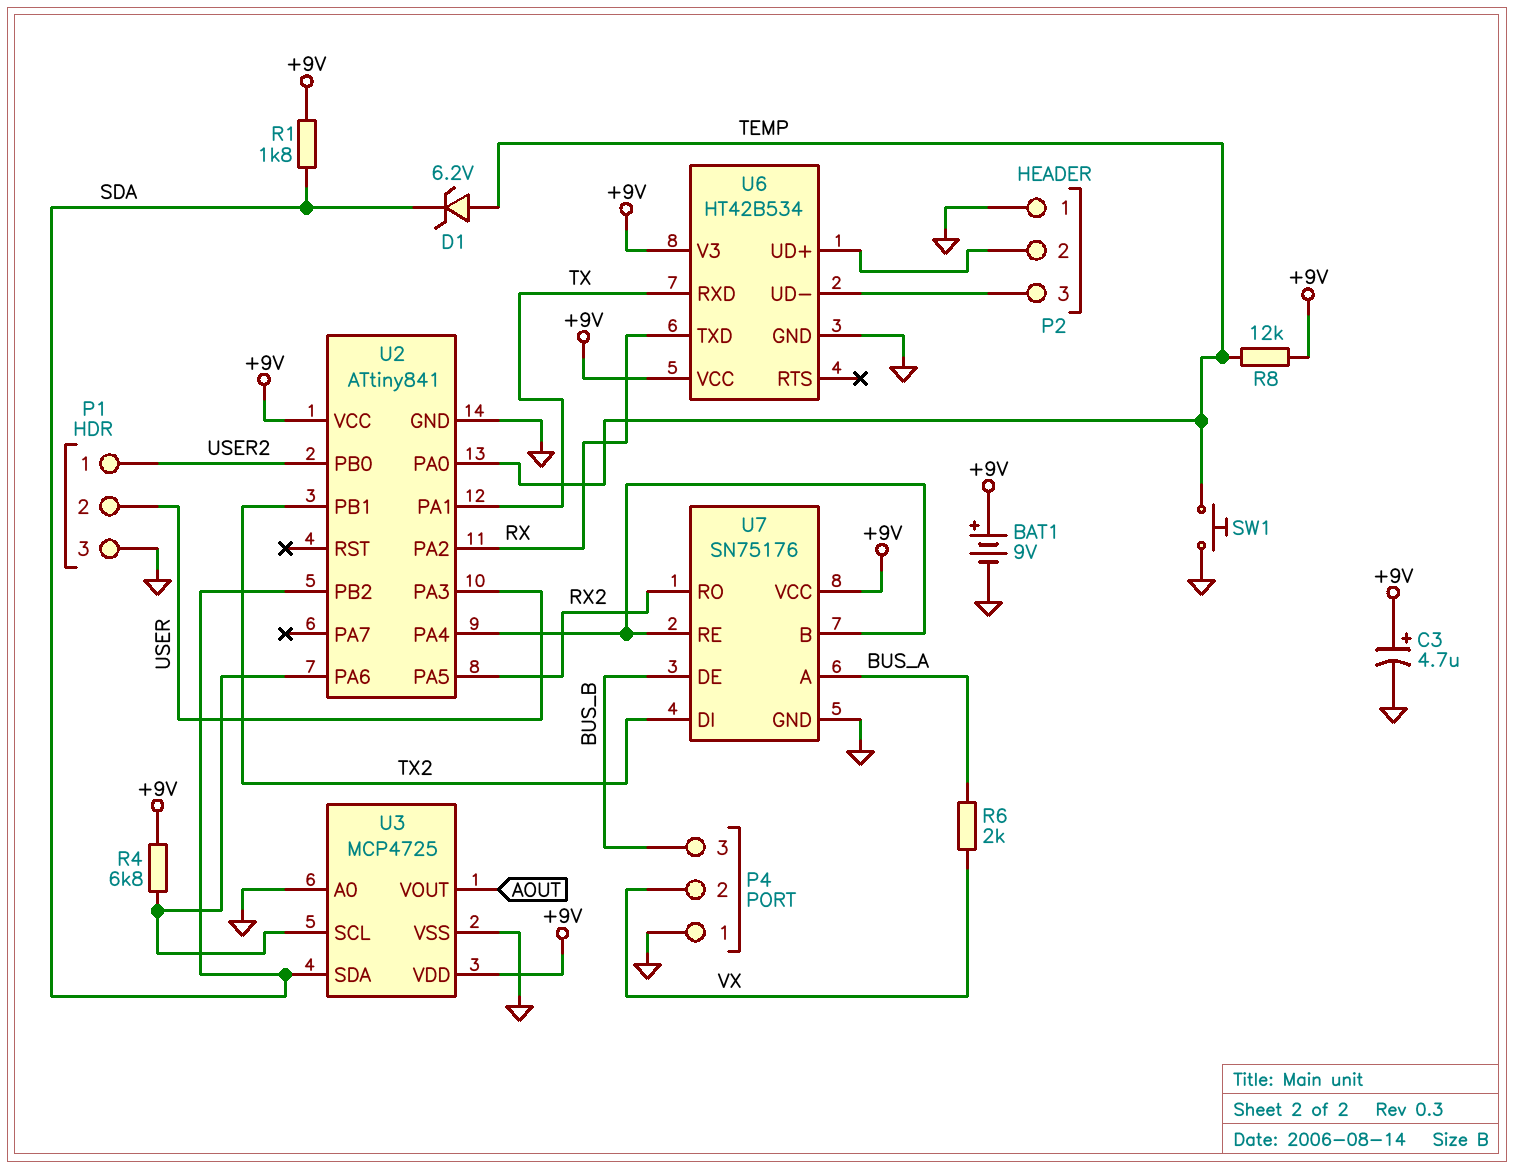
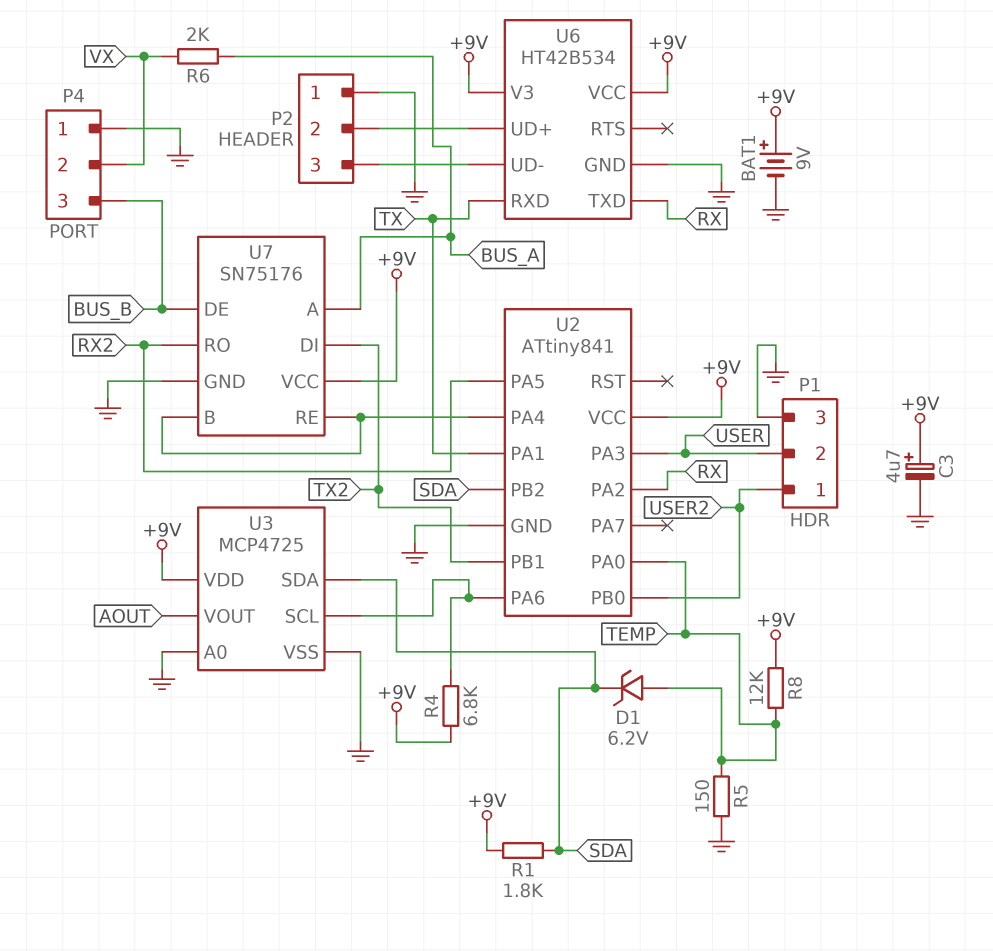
R5: none -> 150 (GND, TEMP)
SW1: button (GND, TEMP) -> none

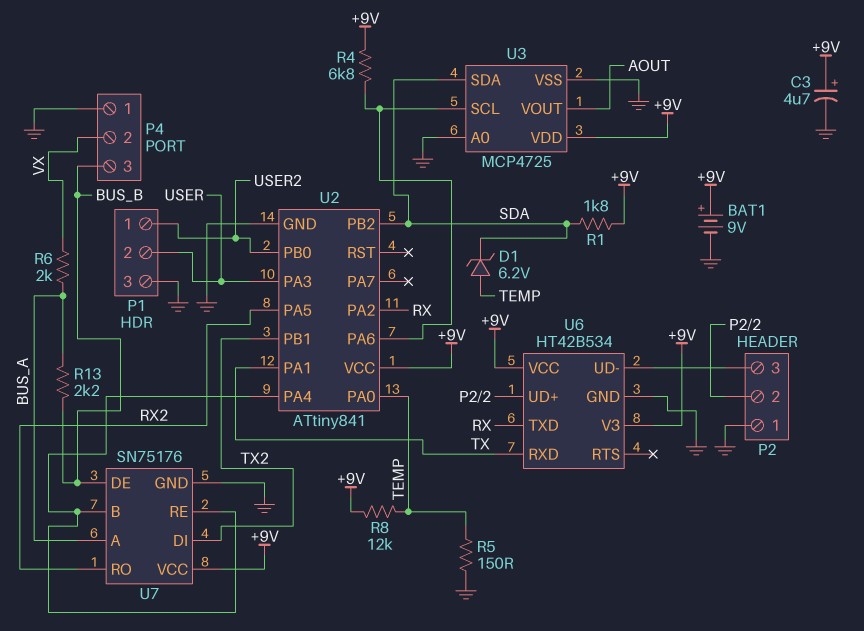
R13: none -> 2.2k (BUS_A, BUS_B)

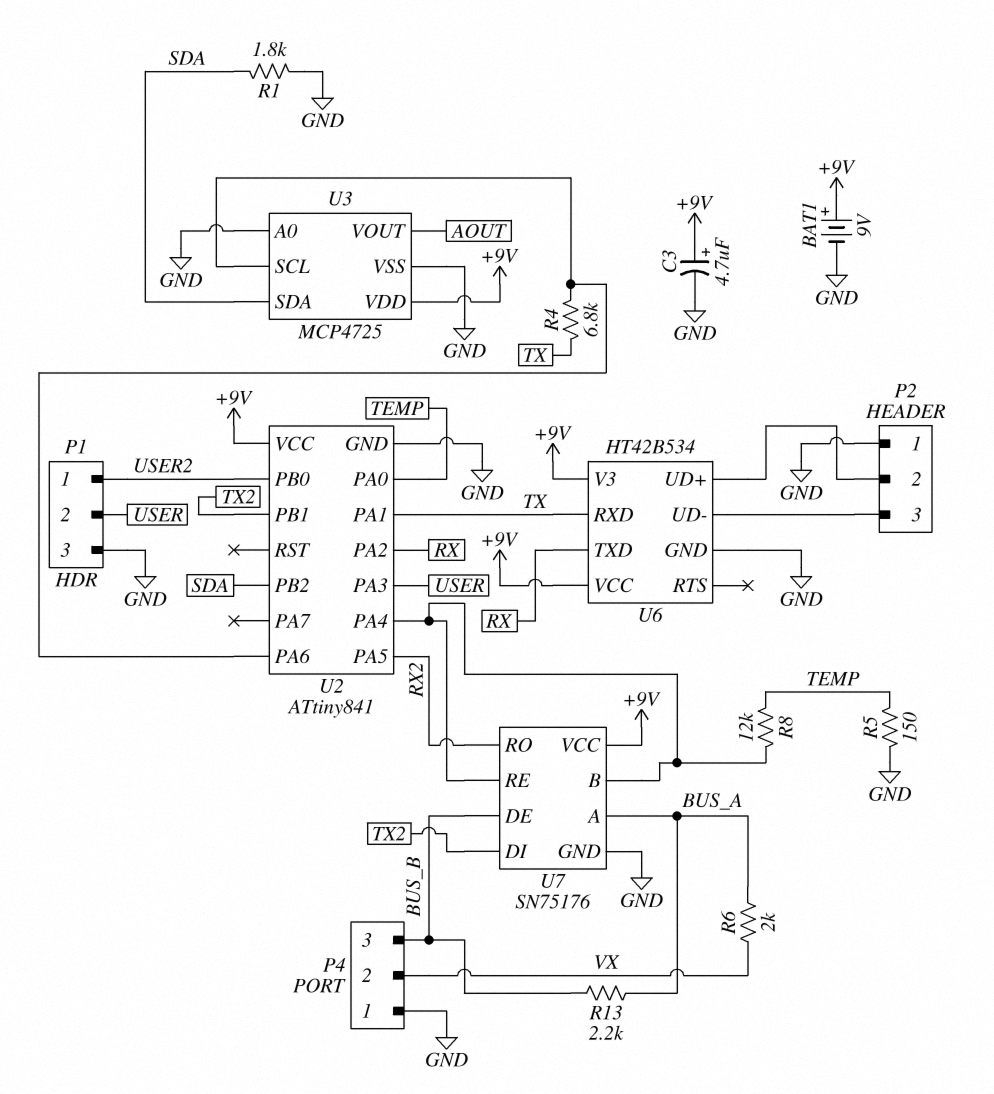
D1: zener 6.2V (A TEMP, K SDA) -> none
R1: 1.8k (+9V, SDA) -> 1.8k (GND, SDA)
R4: 6.8k (+9V, U2/PA6) -> 6.8k (TX, U2/PA6)
R8: 12k (+9V, TEMP) -> 12k (TEMP, U2/PA4)

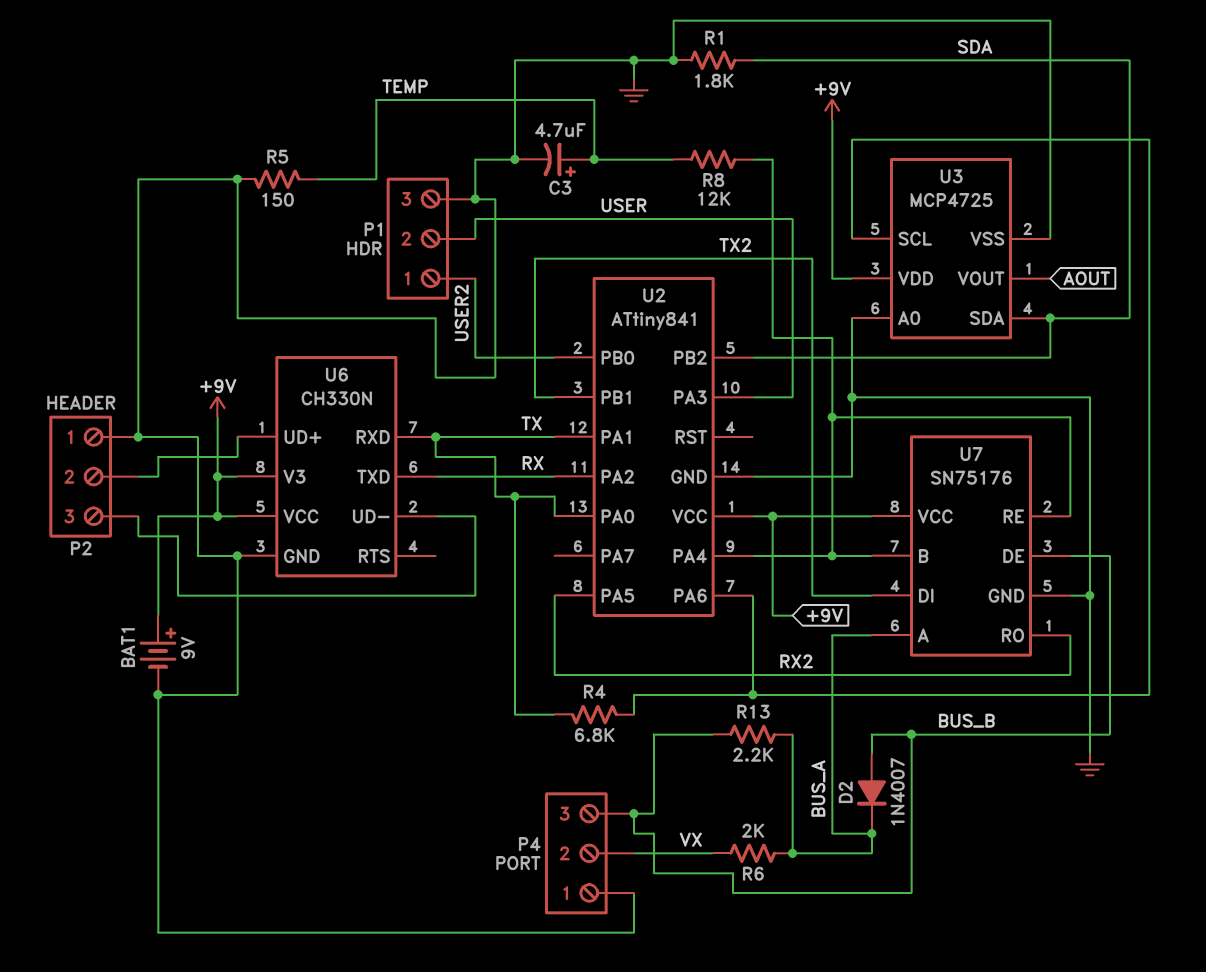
C3: 4.7uF (plus +9V, minus GND) -> 4.7uF (plus TEMP, minus GND)
D2: none -> diode 1N4007 (A BUS_B, K BUS_A)
U2 pin PA0: TEMP -> TX
U6: HT42B534 -> CH330N

